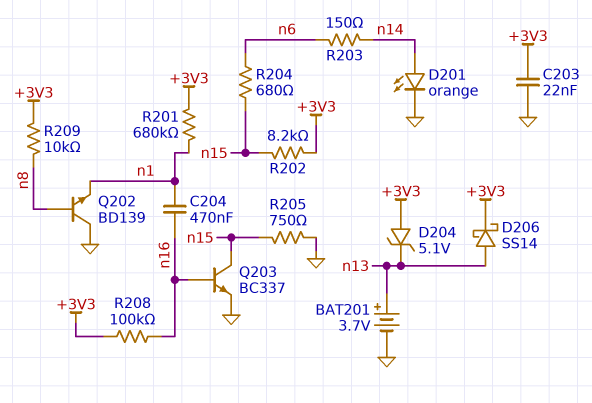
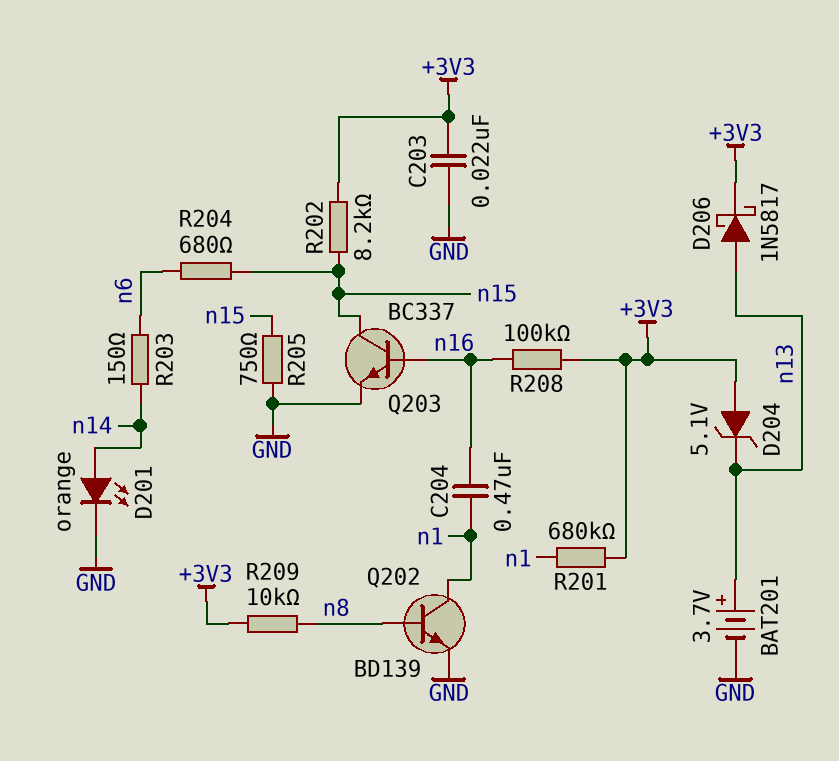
D206: schottky SS14 (A n13, K +3V3) -> schottky 1N5817 (A n13, K +3V3)
Q202: NPN BD139 (B n8, C GND, E n1) -> NPN BD139 (B n8, C n1, E GND)

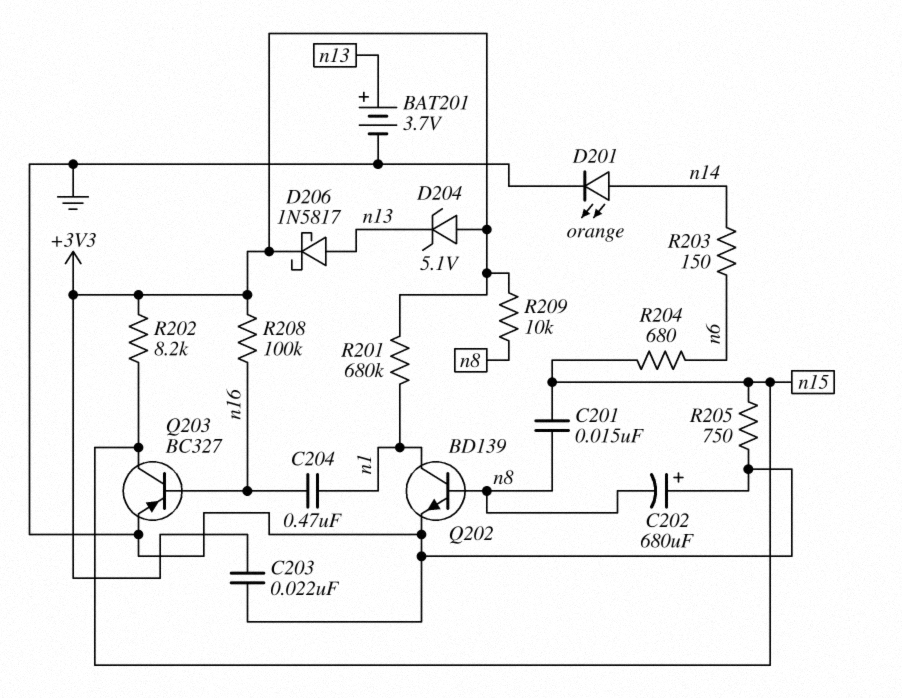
C201: none -> 15nF (n8, n15)
C202: none -> 680uF (plus GND, minus n8)
Q203: NPN BC337 (B n16, C n15, E GND) -> PNP BC327 (B n16, C n15, E GND)

